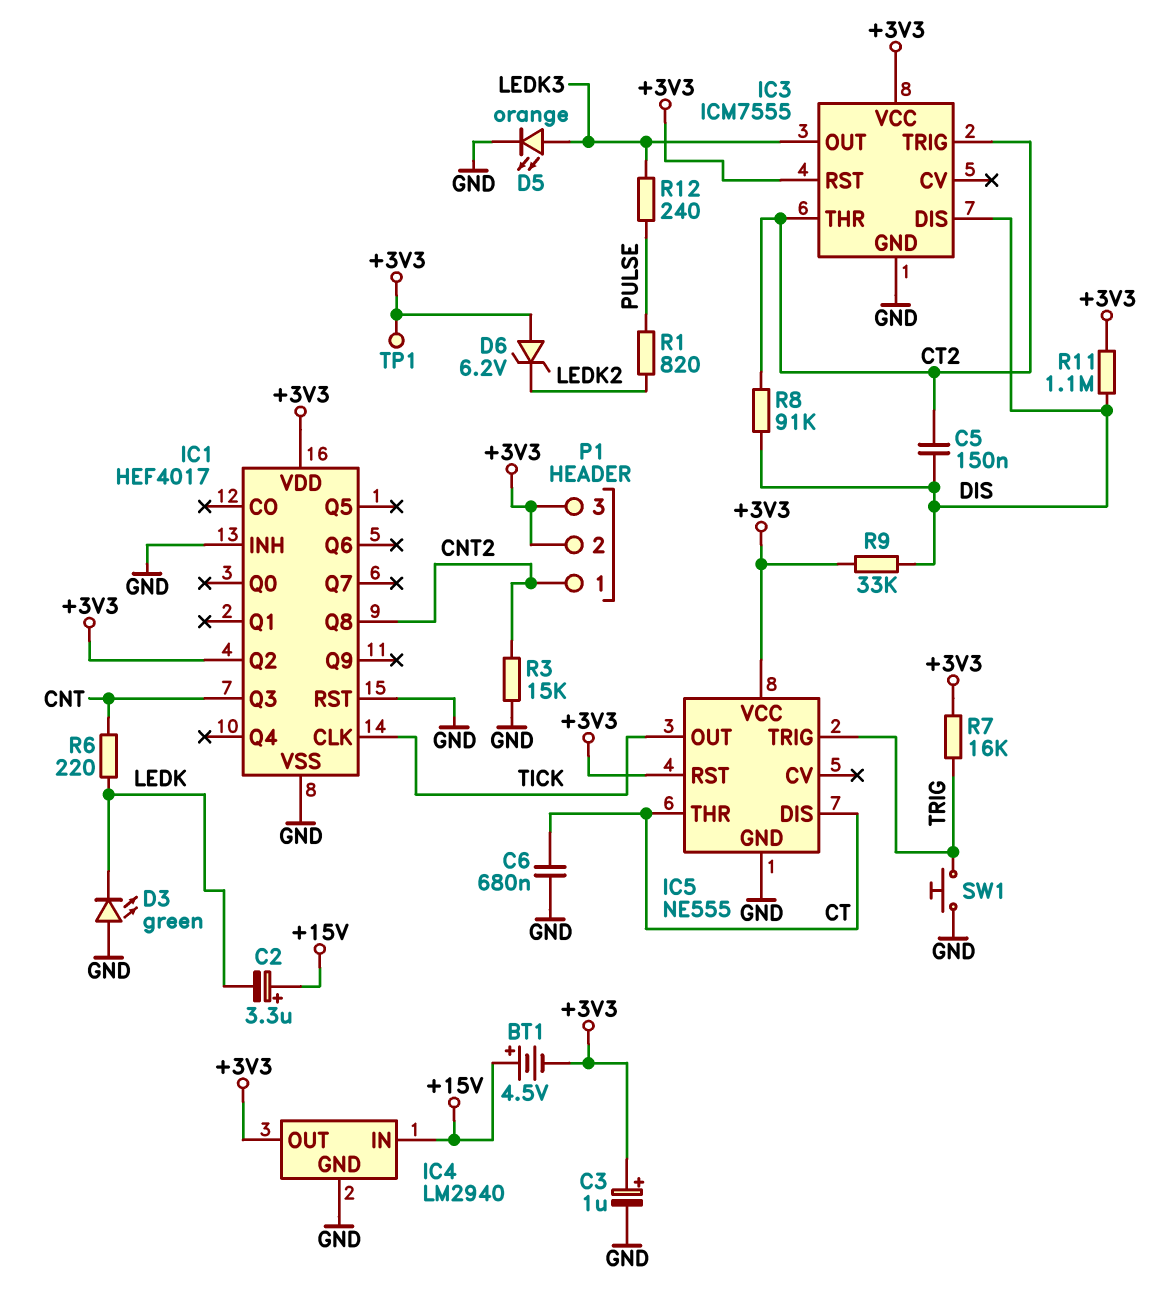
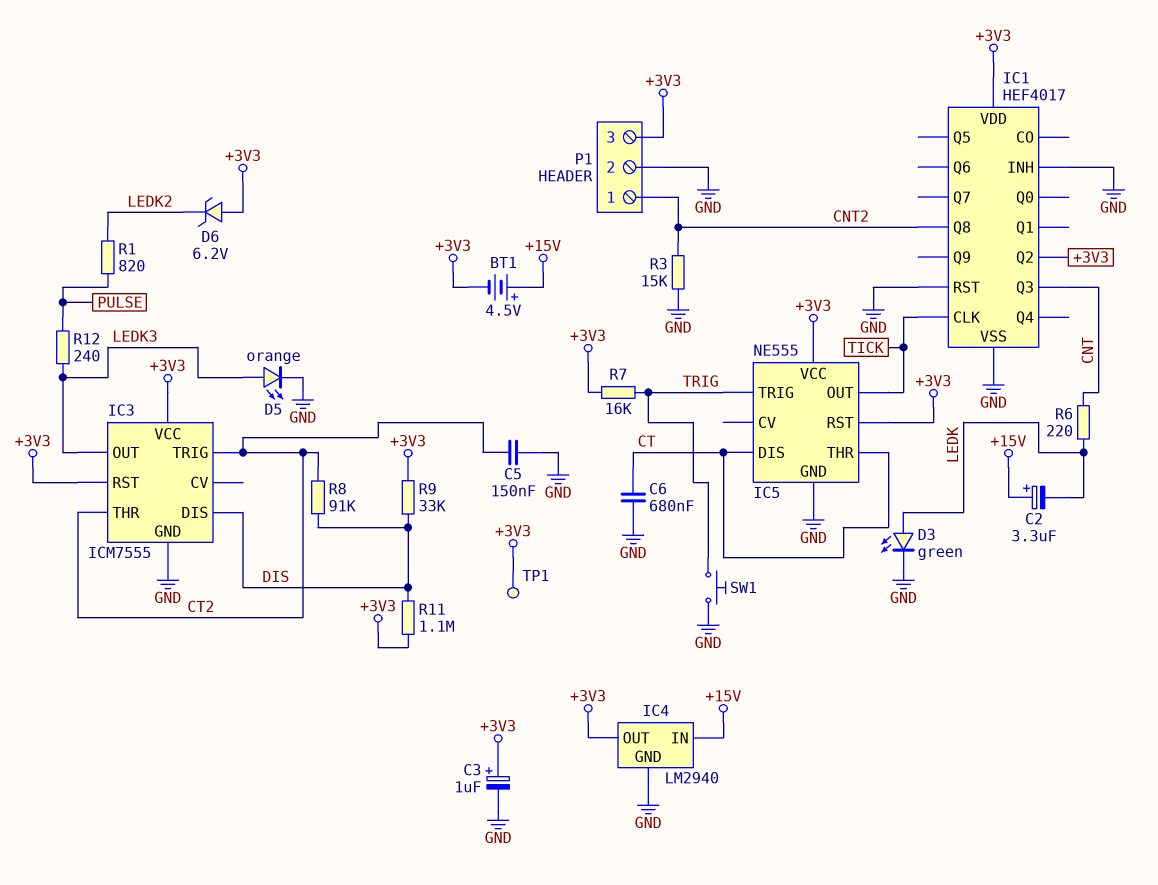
C5: 150nF (CT2, DIS) -> 150nF (CT2, GND)
D3: LED green (A GND, K LEDK) -> LED green (A LEDK, K GND)
P1 pin 2: +3V3 -> GND

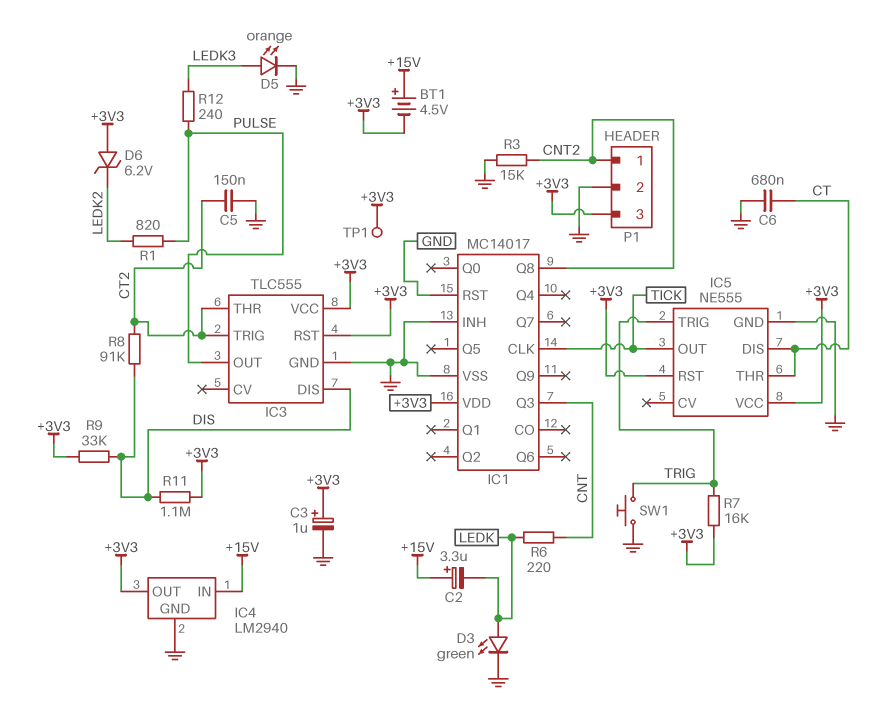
IC1: HEF4017 -> MC14017
IC1 pin Q2: +3V3 -> none
IC3: ICM7555 -> TLC555
IC3 pin OUT: LEDK3 -> PULSE

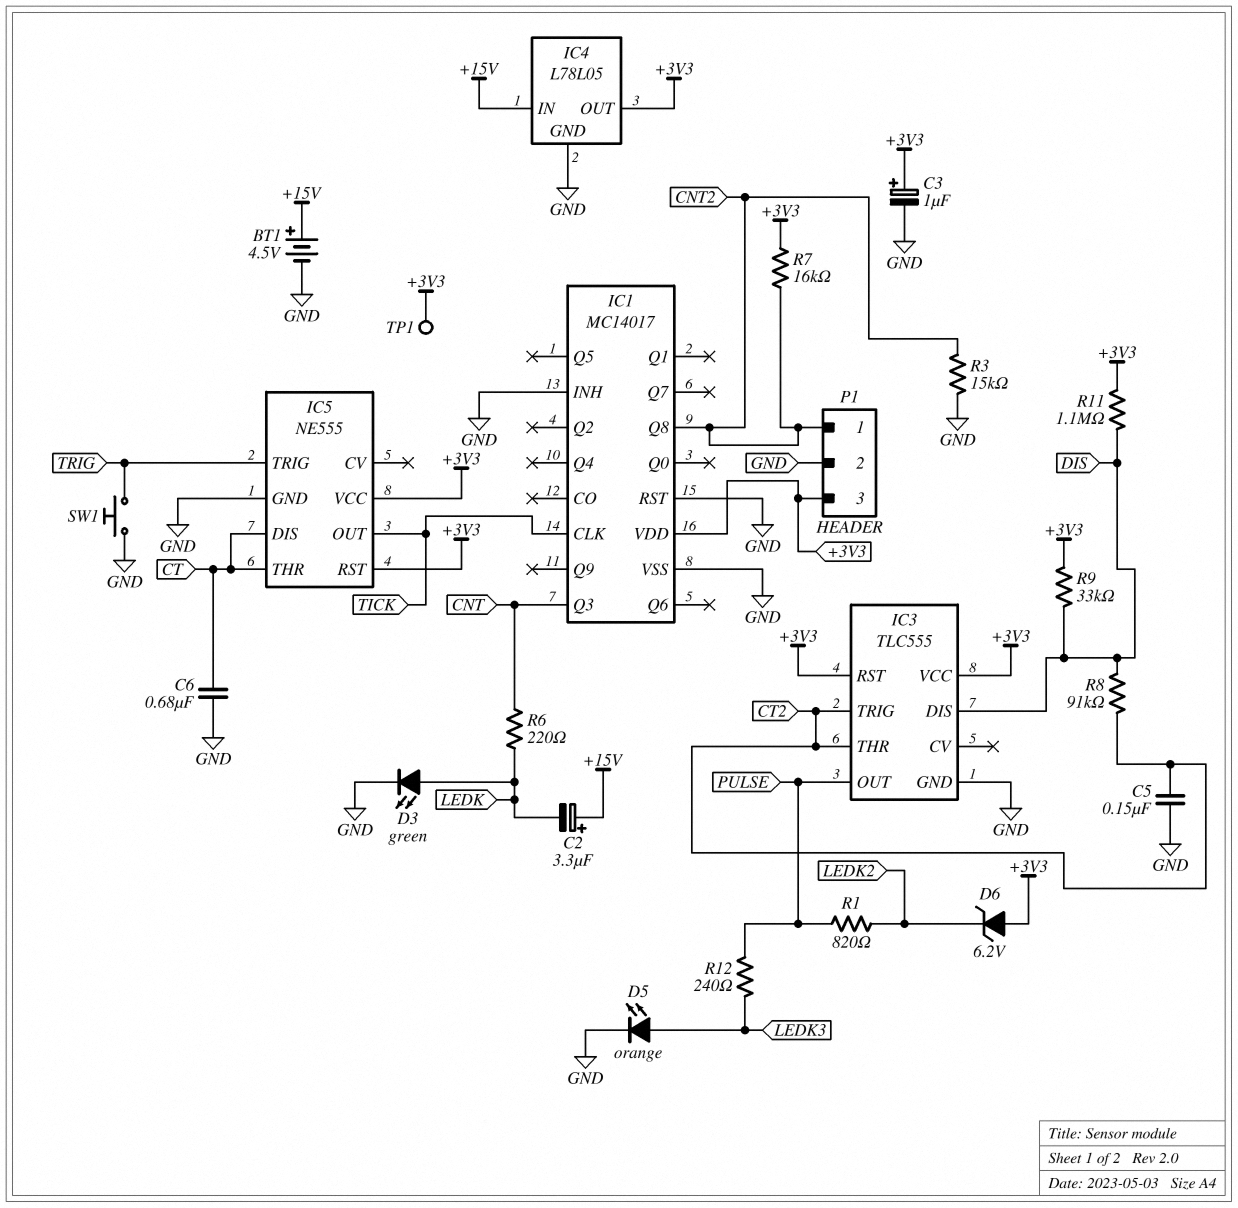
BT1: 4.5V (plus +15V, minus +3V3) -> 4.5V (plus +15V, minus GND)
IC4: LM2940 -> L78L05
R7: 16k (+3V3, TRIG) -> 16k (+3V3, CNT2)

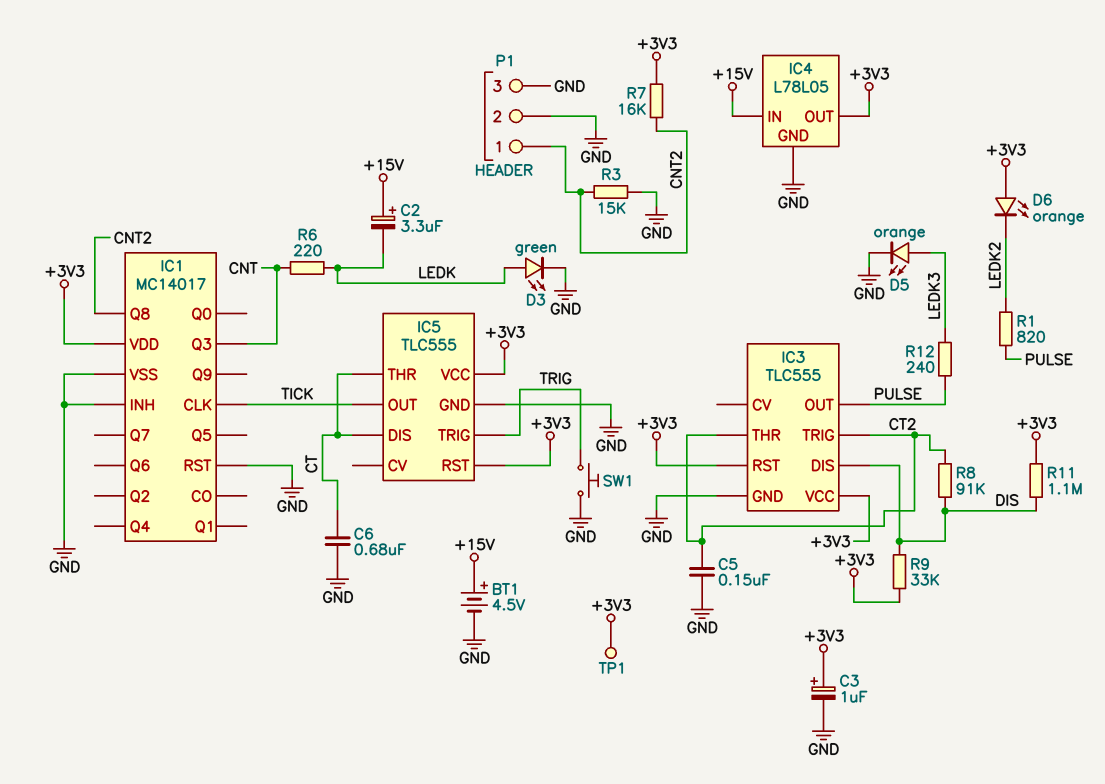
D6: zener 6.2V (A +3V3, K LEDK2) -> LED orange (A +3V3, K LEDK2)
IC5: NE555 -> TLC555
P1 pin 3: +3V3 -> GND

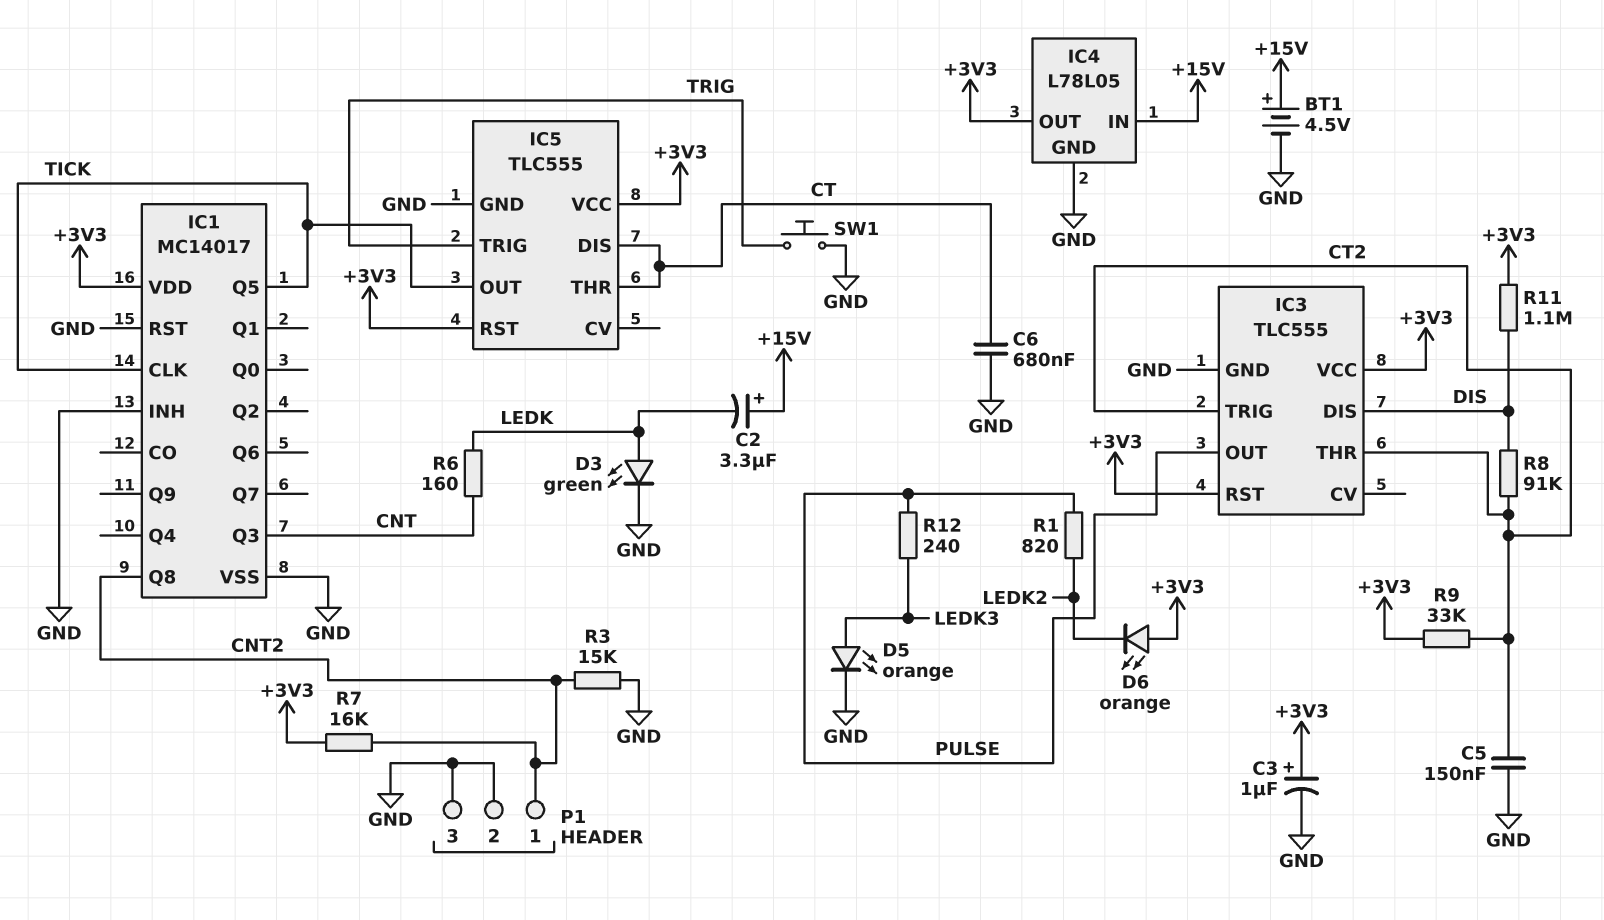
IC1 pin Q5: none -> TICK
R6: 220 (CNT, LEDK) -> 160 (CNT, LEDK)
R9: 33k (+3V3, DIS) -> 33k (+3V3, CT2)
TP1: test point (+3V3) -> none

